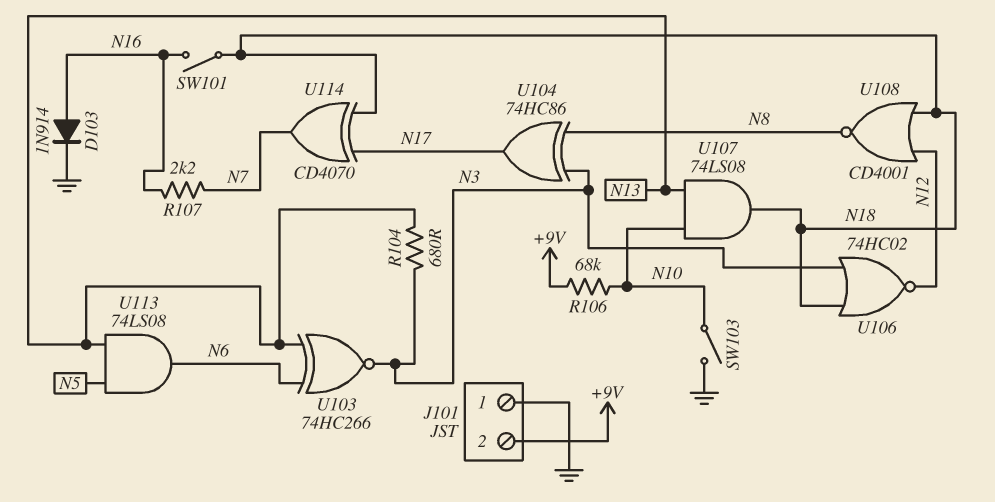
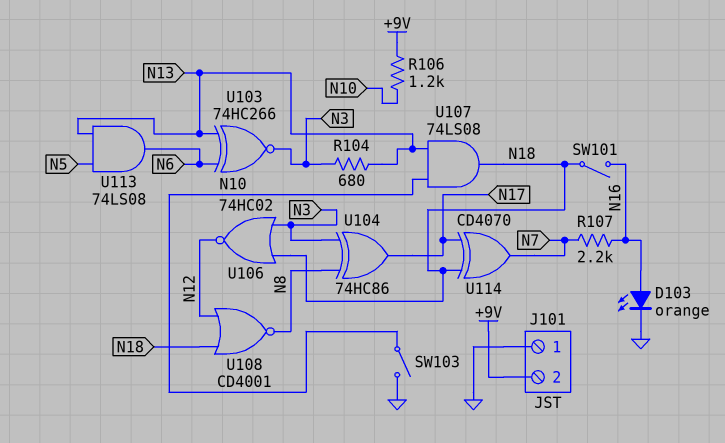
D103: diode 1N914 (A N16, K GND) -> LED orange (A N16, K GND)
R106: 68k (+9V, N10) -> 1.2k (+9V, N10)

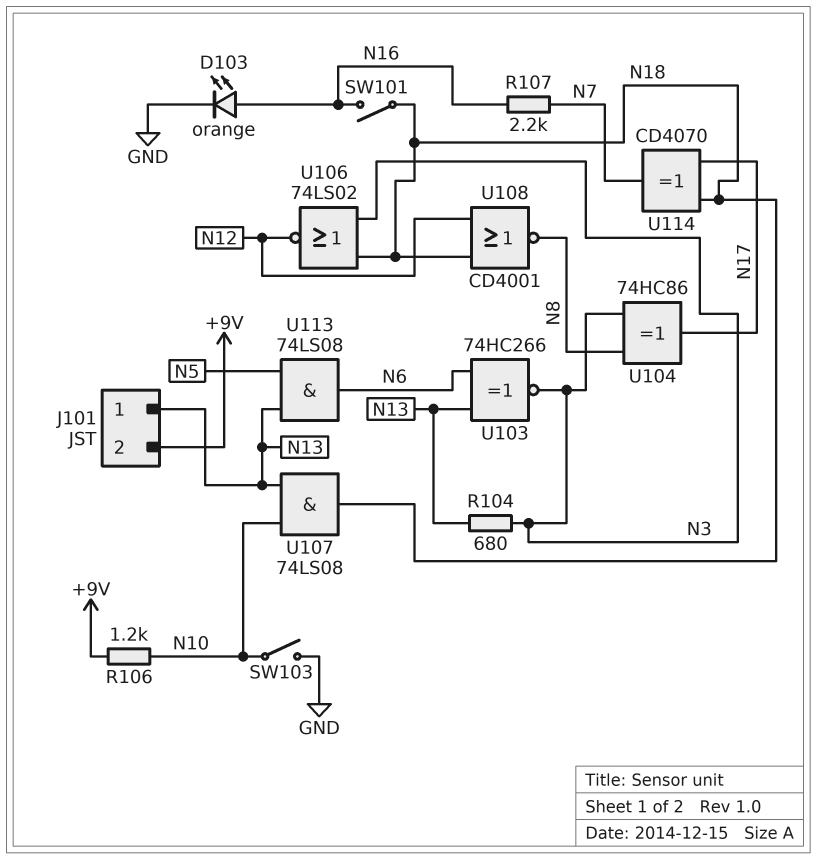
J101 pin 1: GND -> N13
U106: NOR 74HC02 (in N3, in N18, out N12) -> NOR 74LS02 (in N3, in N18, out N12)

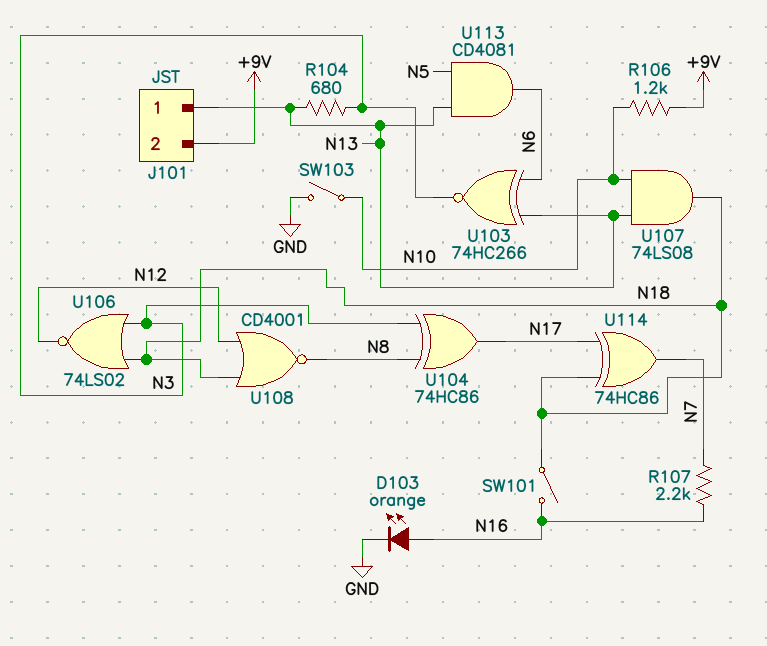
U113: AND 74LS08 (in N5, in N13, out N6) -> AND CD4081 (in N5, in N13, out N6)
U114: XOR CD4070 (in N17, in N18, out N7) -> XOR 74HC86 (in N17, in N18, out N7)

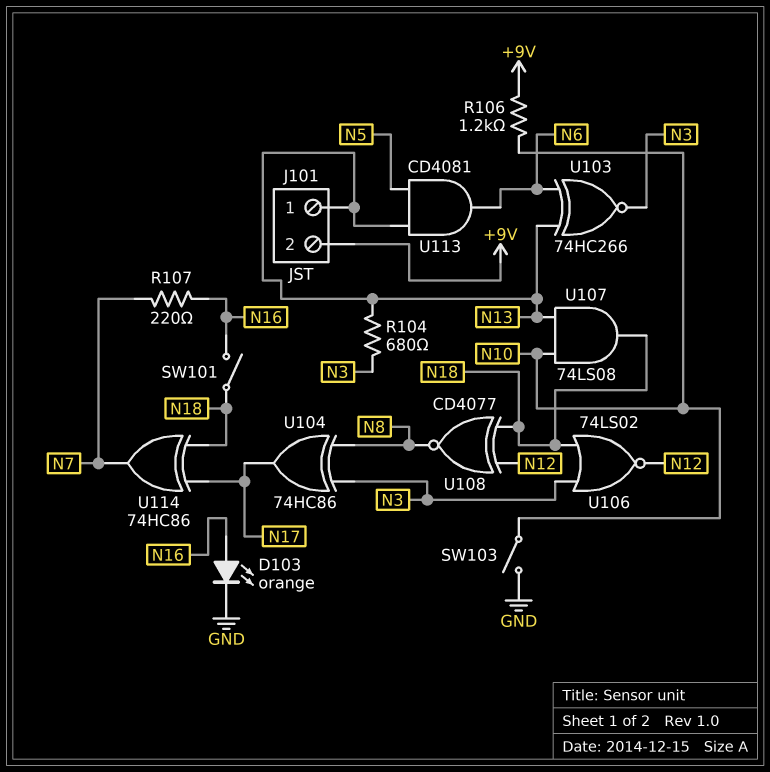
R107: 2.2k (N7, N16) -> 220 (N7, N16)
U108: NOR CD4001 (in N12, in N18, out N8) -> XNOR CD4077 (in N12, in N18, out N8)

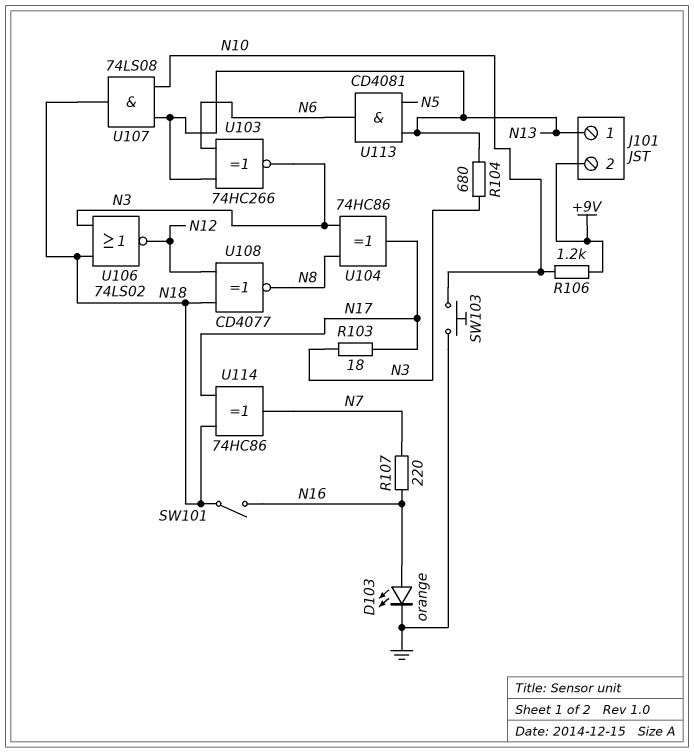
R103: none -> 18 (N3, N17)
SW103: switch (GND, N10) -> button (GND, N10)

